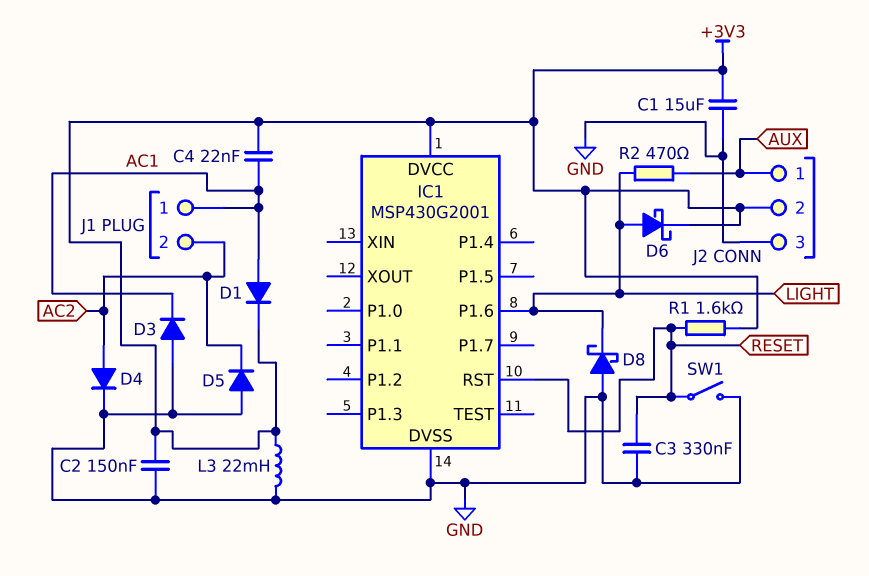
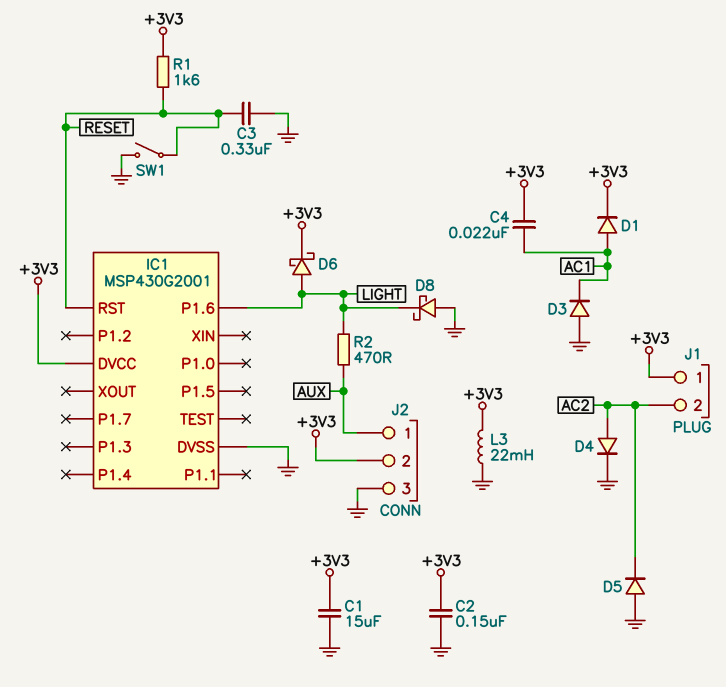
J1 pin 1: AC1 -> +3V3

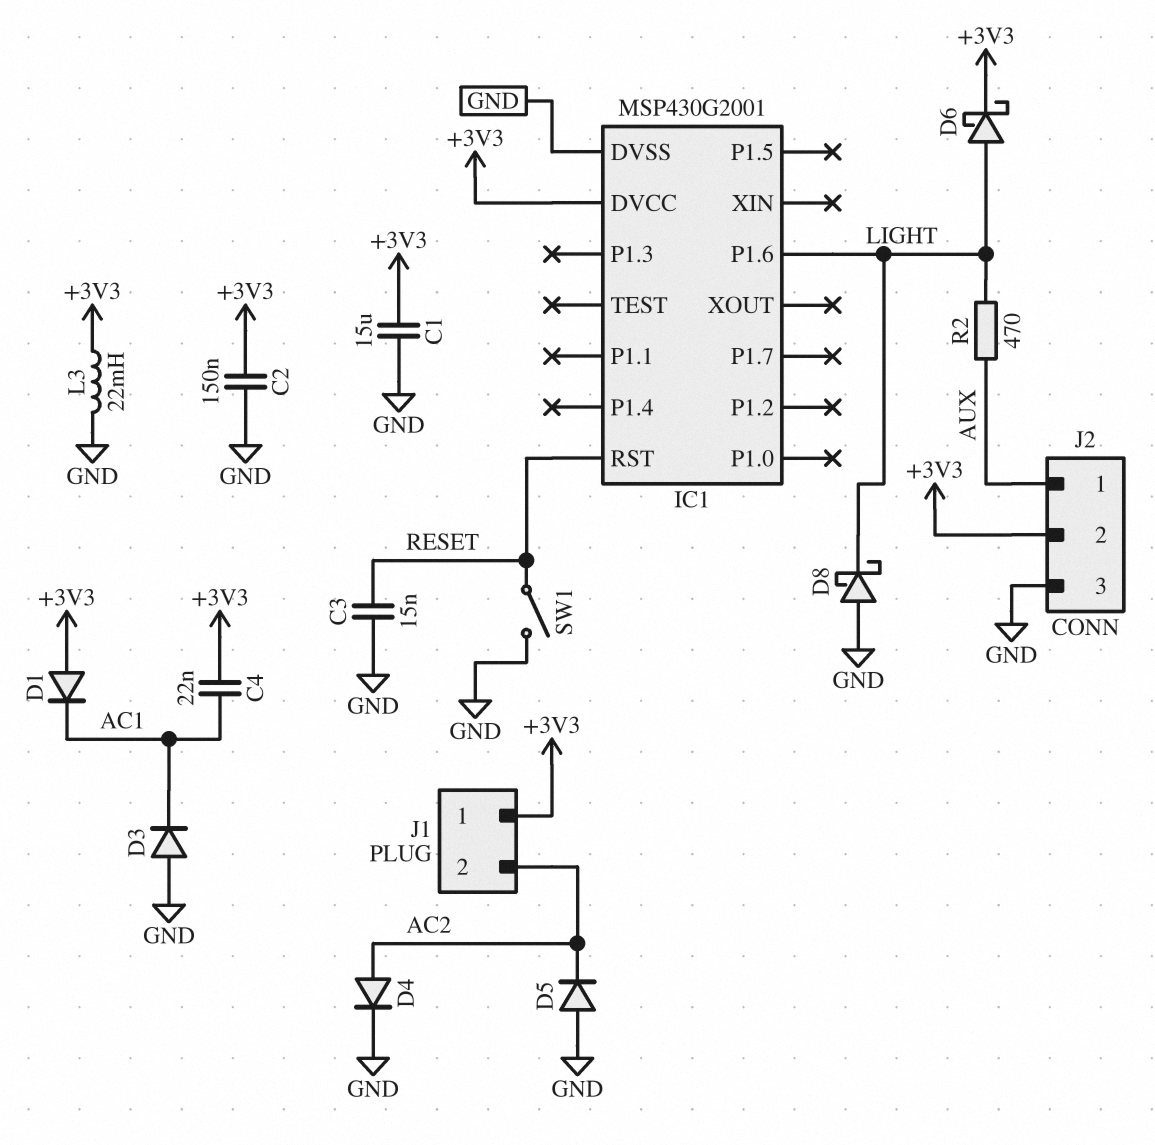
C3: 330nF (GND, RESET) -> 15nF (GND, RESET)
D1: diode (A AC1, K +3V3) -> diode (A +3V3, K AC1)
R1: 1.6k (+3V3, RESET) -> none

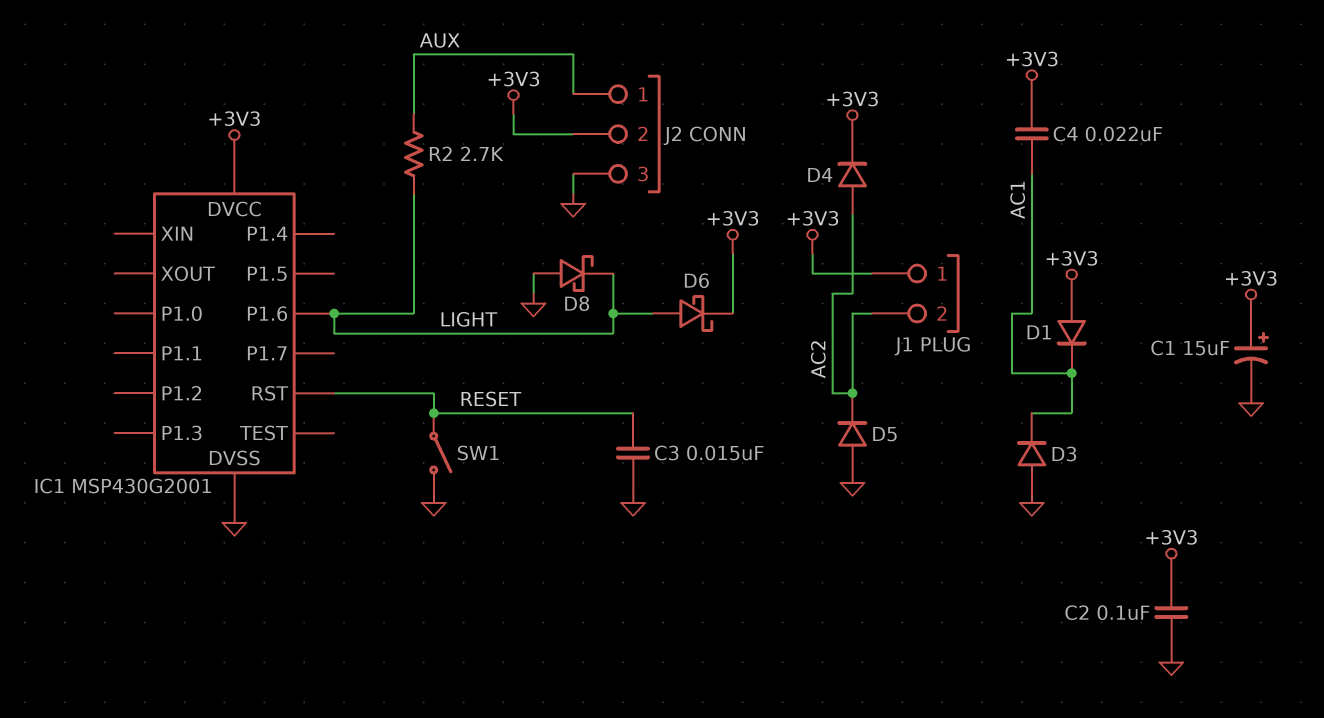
C1: 15uF (+3V3, GND) -> 15uF (plus +3V3, minus GND)
C2: 150nF (+3V3, GND) -> 100nF (+3V3, GND)
D4: diode (A AC2, K GND) -> diode (A AC2, K +3V3)
L3: 22mH (+3V3, GND) -> none
R2: 470 (AUX, LIGHT) -> 2.7k (AUX, LIGHT)

